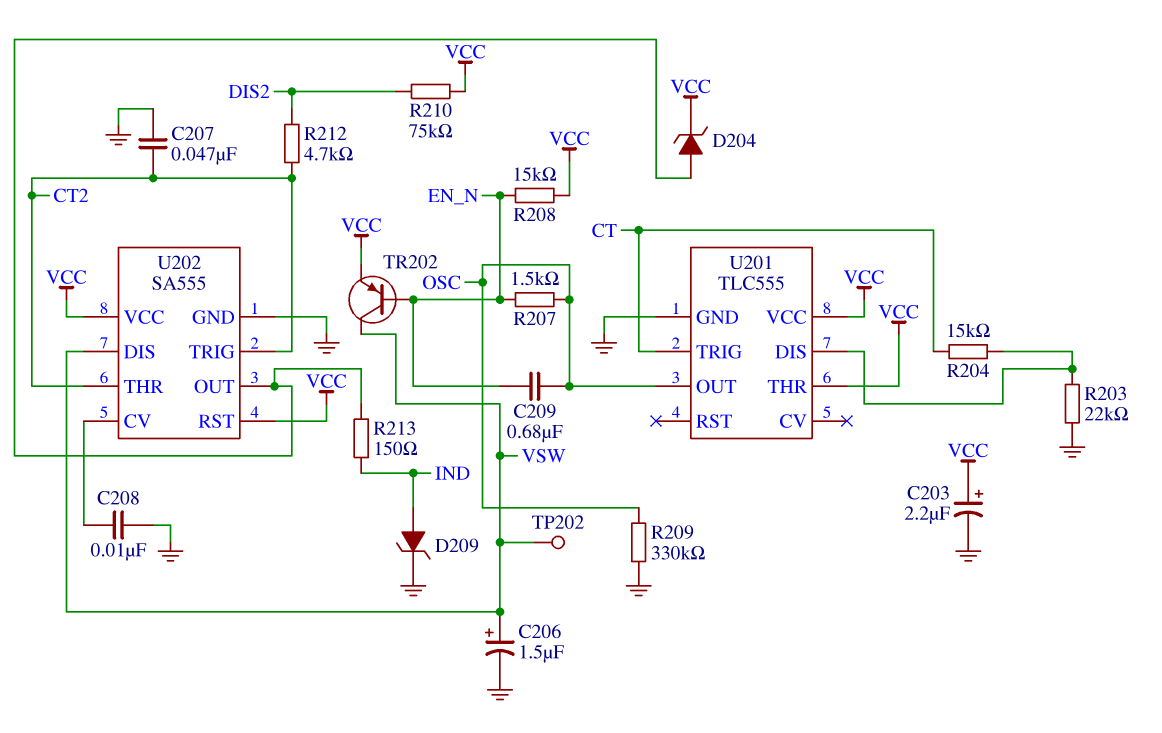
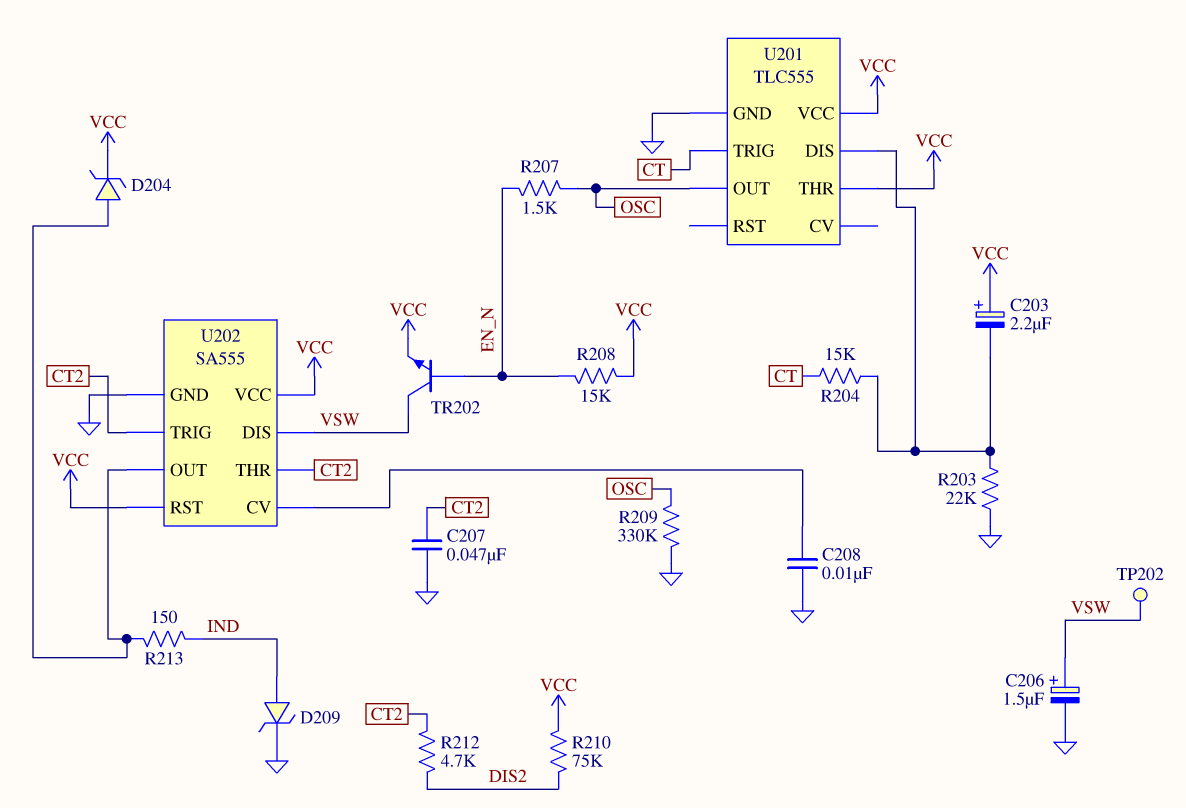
C203: 2.2uF (plus VCC, minus GND) -> 2.2uF (plus VCC, minus U201/DIS)
C209: 680nF (EN_N, OSC) -> none
TR202: PNP (B EN_N, C VSW, E VCC) -> NPN (B EN_N, C VSW, E VCC)

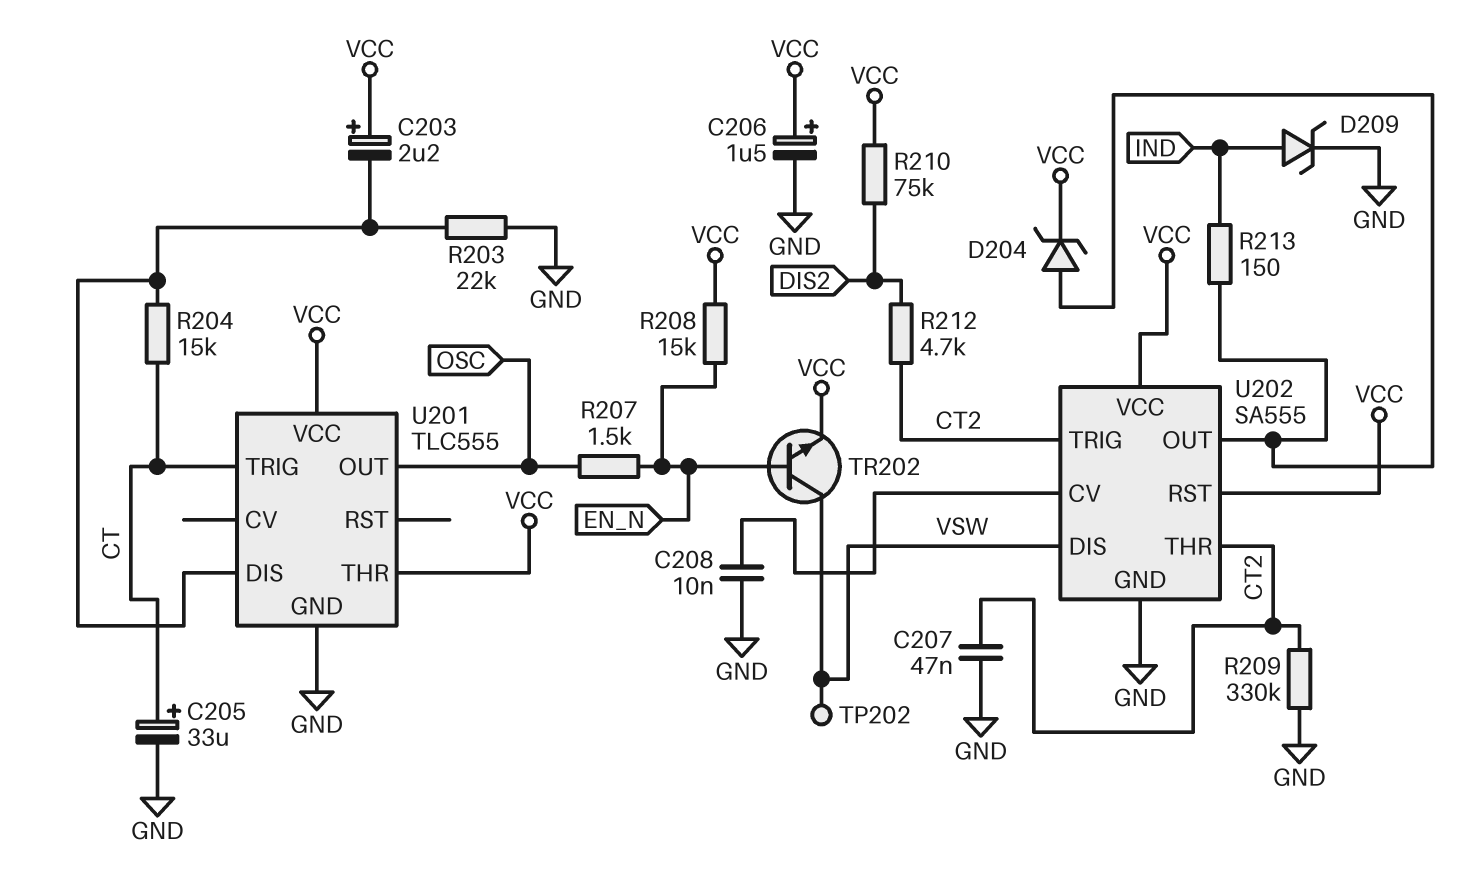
C205: none -> 33uF (plus CT, minus GND)
C206: 1.5uF (plus VSW, minus GND) -> 1.5uF (plus VCC, minus GND)
R209: 330k (GND, OSC) -> 330k (CT2, GND)

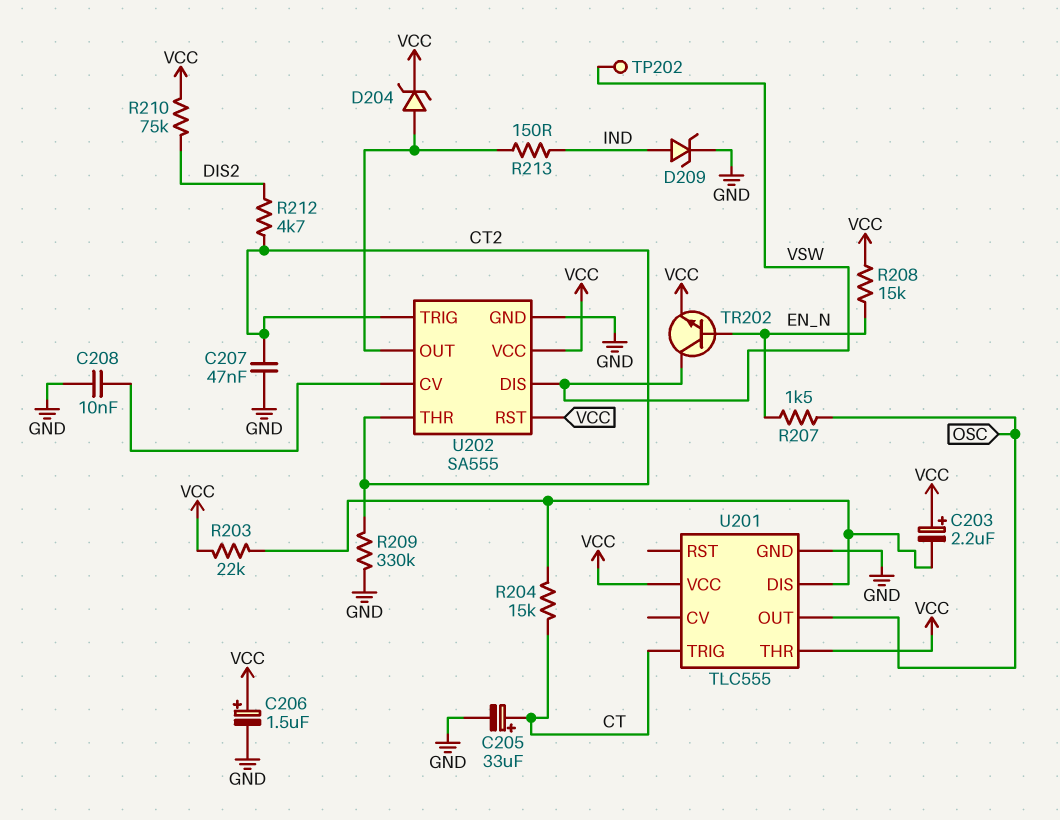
R203: 22k (GND, U201/DIS) -> 22k (U201/DIS, VCC)

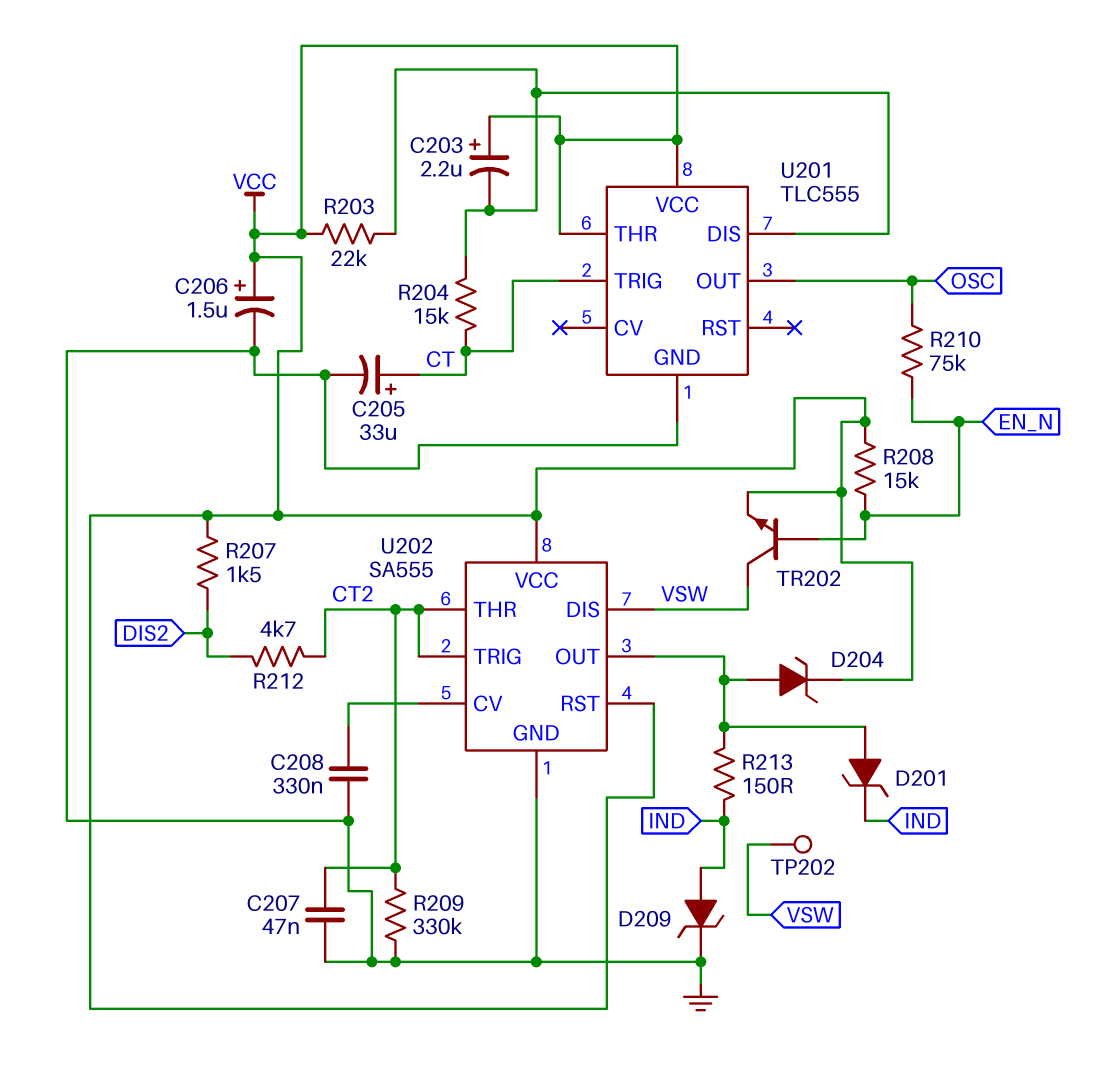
C208: 10nF (GND, U202/CV) -> 330nF (GND, U202/CV)
D201: none -> zener (A U202/OUT, K IND)
R207: 1.5k (EN_N, OSC) -> 1.5k (DIS2, VCC)
R210: 75k (DIS2, VCC) -> 75k (EN_N, OSC)

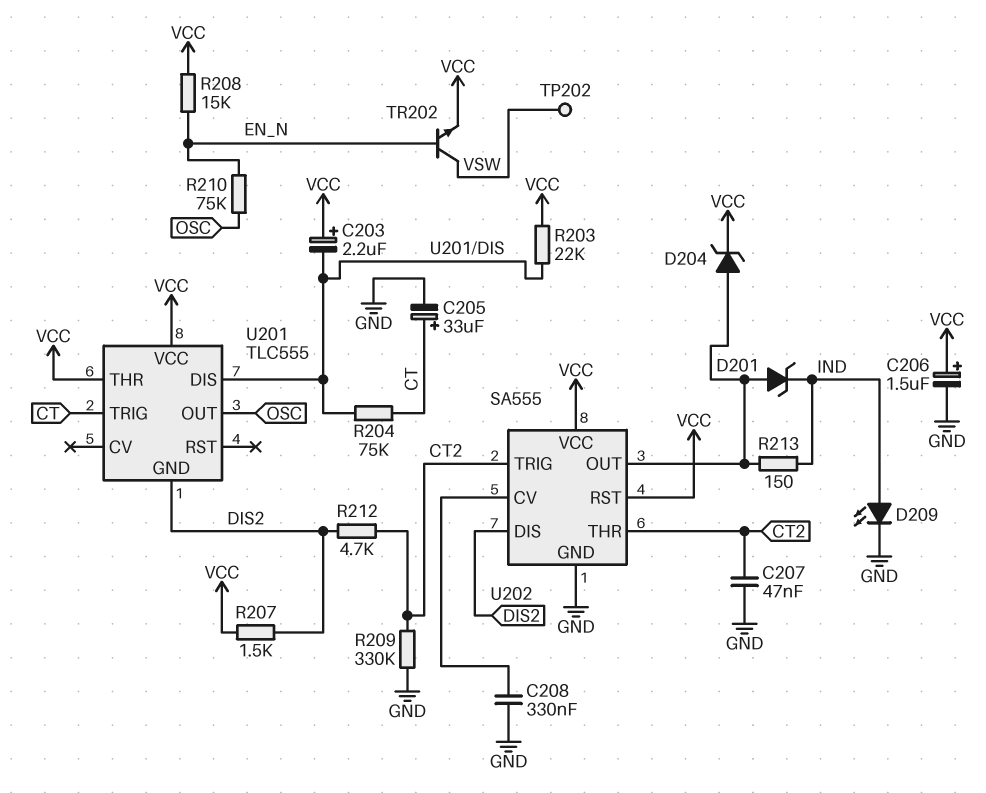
D209: zener (A IND, K GND) -> LED (A IND, K GND)
R204: 15k (CT, U201/DIS) -> 75k (CT, U201/DIS)
U201 pin GND: GND -> DIS2
U202 pin DIS: VSW -> DIS2

